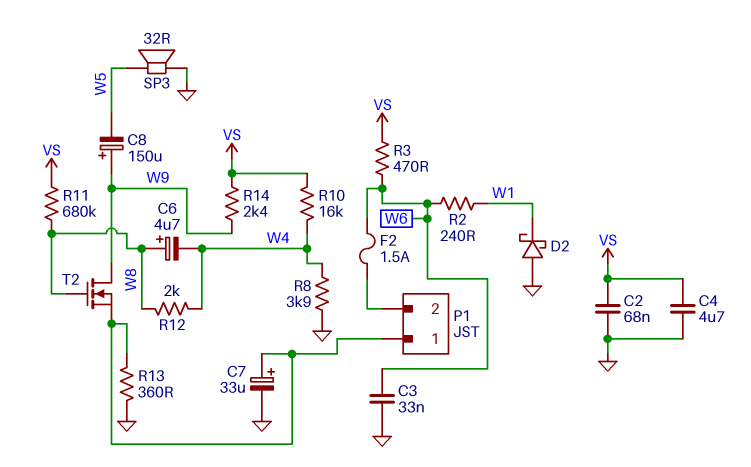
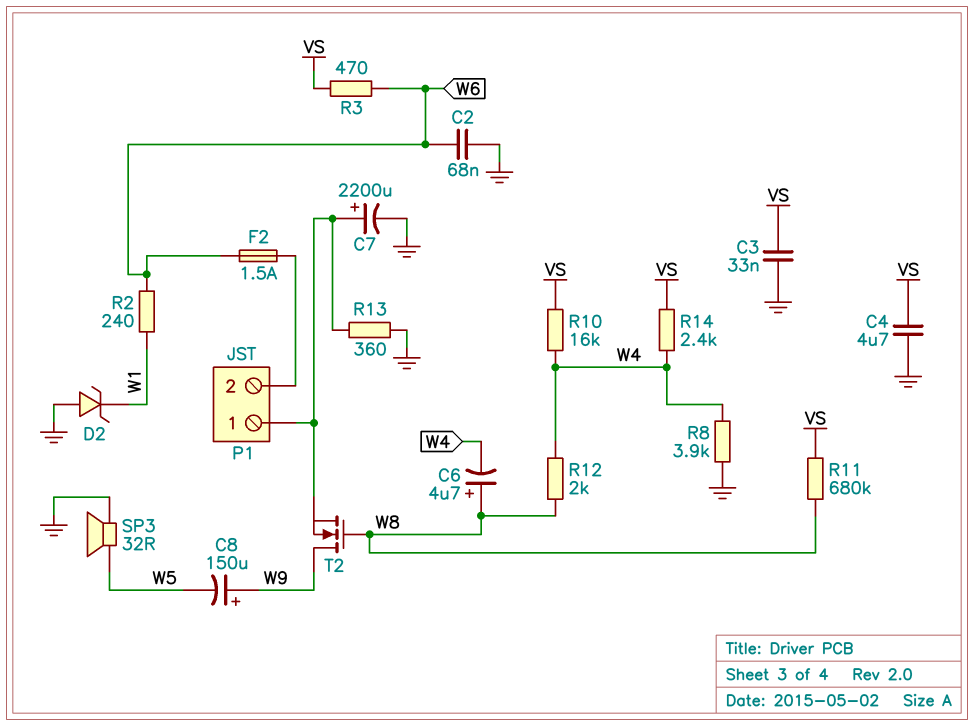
C2: 68nF (GND, VS) -> 68nF (GND, W6)
C3: 33nF (GND, W6) -> 33nF (GND, VS)
C7: 33uF (plus P1/1, minus GND) -> 2200uF (plus P1/1, minus GND)
D2: schottky (A GND, K W1) -> zener (A GND, K W1)
R14: 2.4k (VS, W9) -> 2.4k (VS, W4)

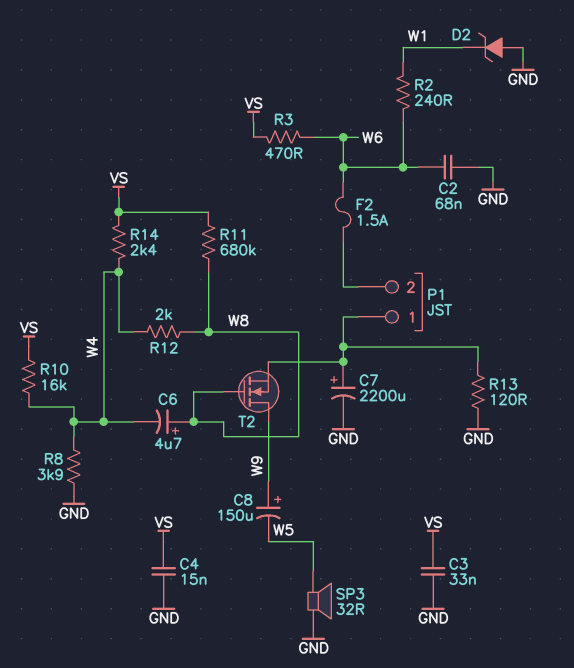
C4: 4.7uF (GND, VS) -> 15nF (GND, VS)
R13: 360 (GND, P1/1) -> 120 (GND, P1/1)

